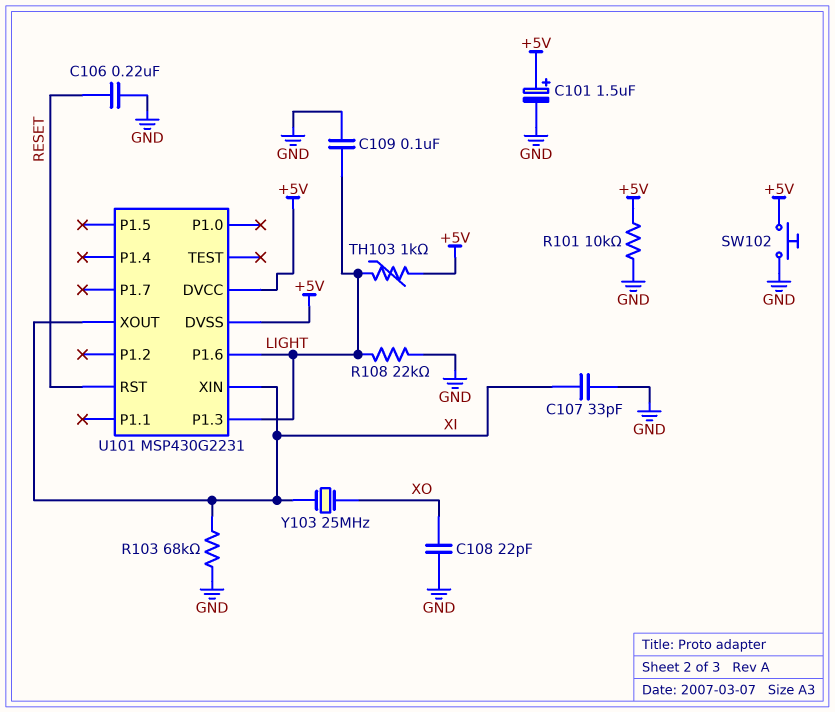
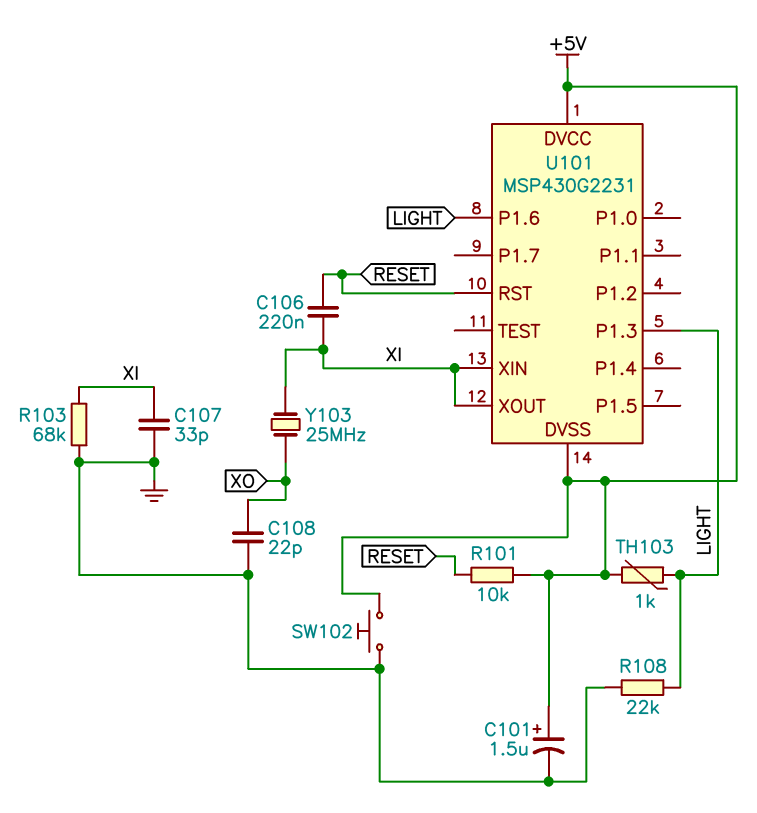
C106: 220nF (GND, RESET) -> 220nF (RESET, XI)
C109: 100nF (GND, LIGHT) -> none
R101: 10k (+5V, GND) -> 10k (+5V, RESET)

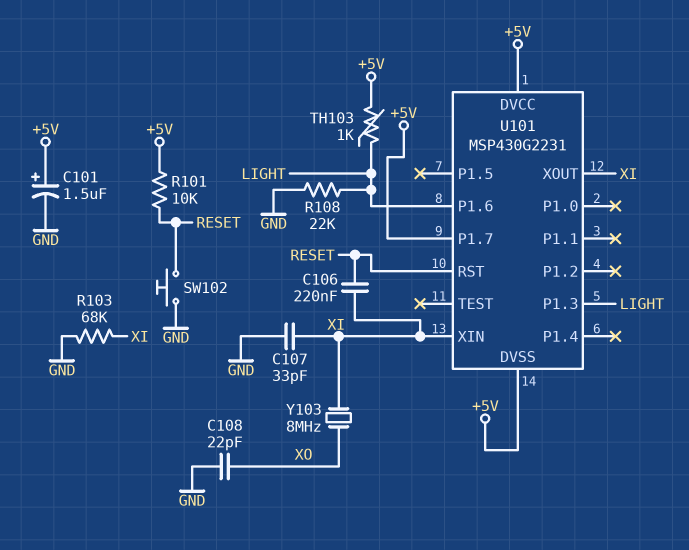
SW102: button (+5V, GND) -> button (GND, RESET)
U101 pin P1.7: none -> +5V
Y103: 25MHz (XI, XO) -> 8MHz (XI, XO)

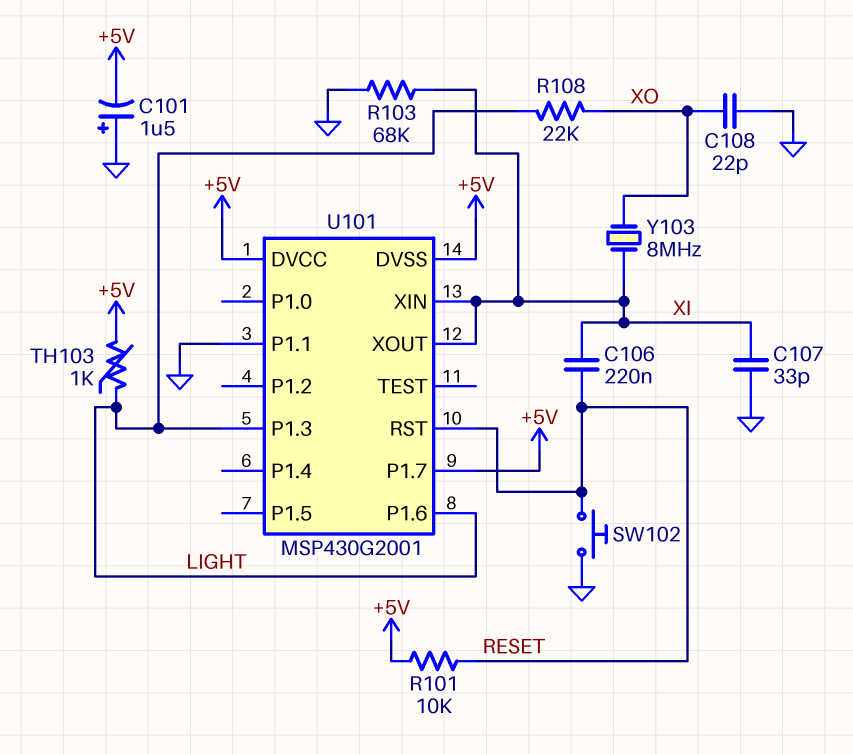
C101: 1.5uF (plus +5V, minus GND) -> 1.5uF (plus GND, minus +5V)
R108: 22k (GND, LIGHT) -> 22k (LIGHT, XO)
U101: MSP430G2231 -> MSP430G2001
U101 pin P1.1: none -> GND

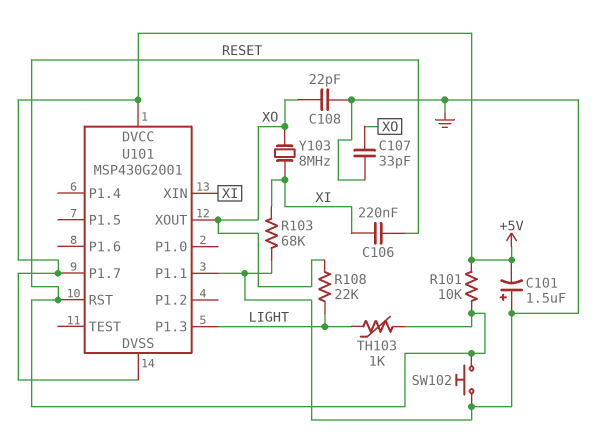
C107: 33pF (GND, XI) -> 33pF (GND, XO)
TH103: 1k (+5V, LIGHT) -> 1k (LIGHT, RESET)
U101 pin P1.6: LIGHT -> none
U101 pin XOUT: XI -> XO

